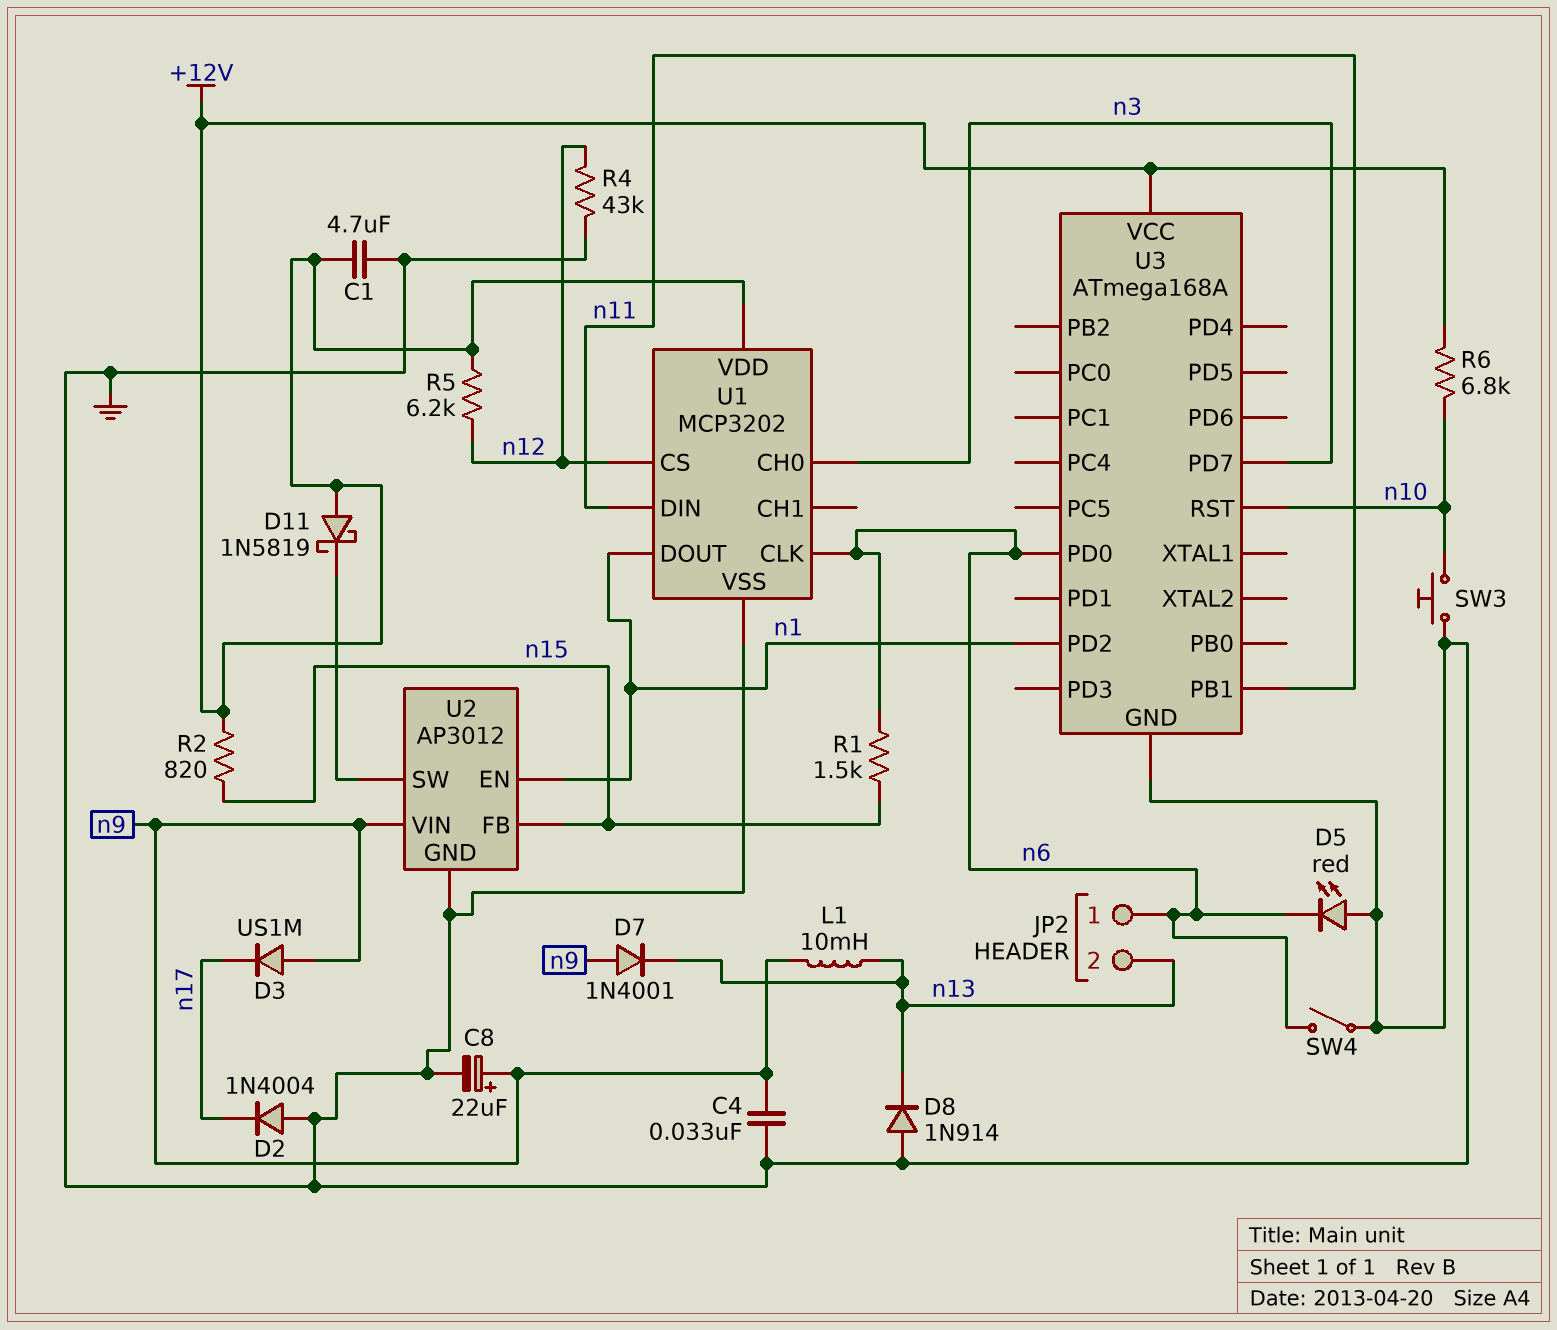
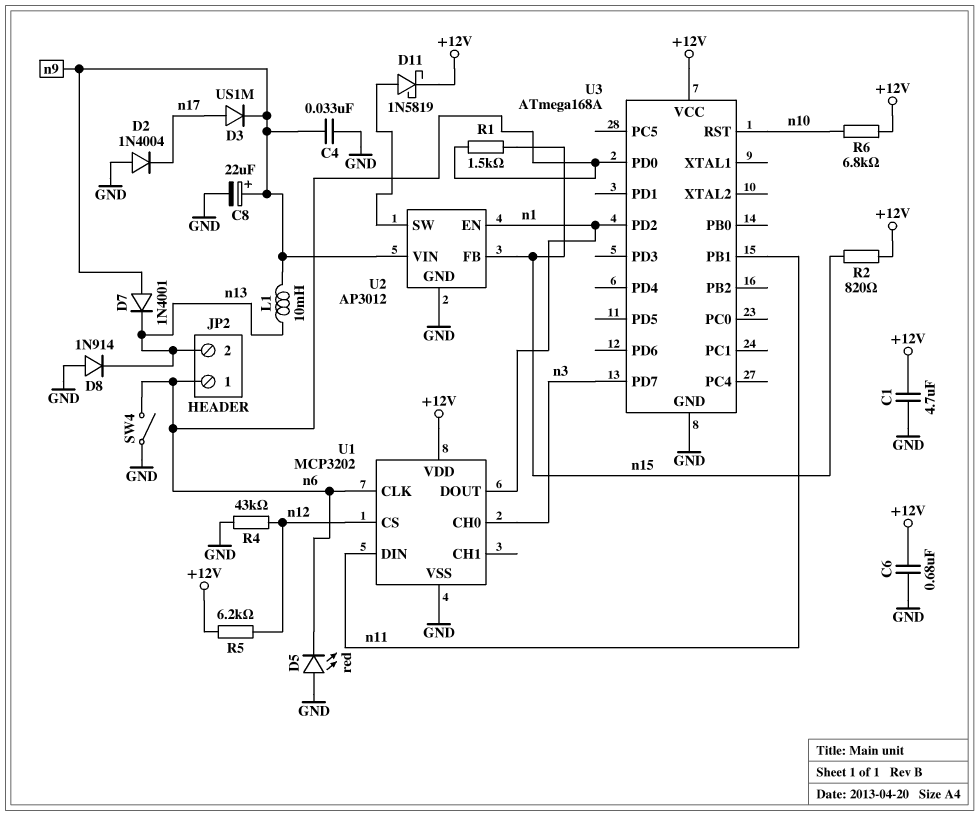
C6: none -> 680nF (+12V, GND)
D3: diode US1M (A n9, K n17) -> diode US1M (A n17, K n9)
D11: schottky 1N5819 (A +12V, K U2/SW) -> schottky 1N5819 (A U2/SW, K +12V)
SW3: button (GND, n10) -> none

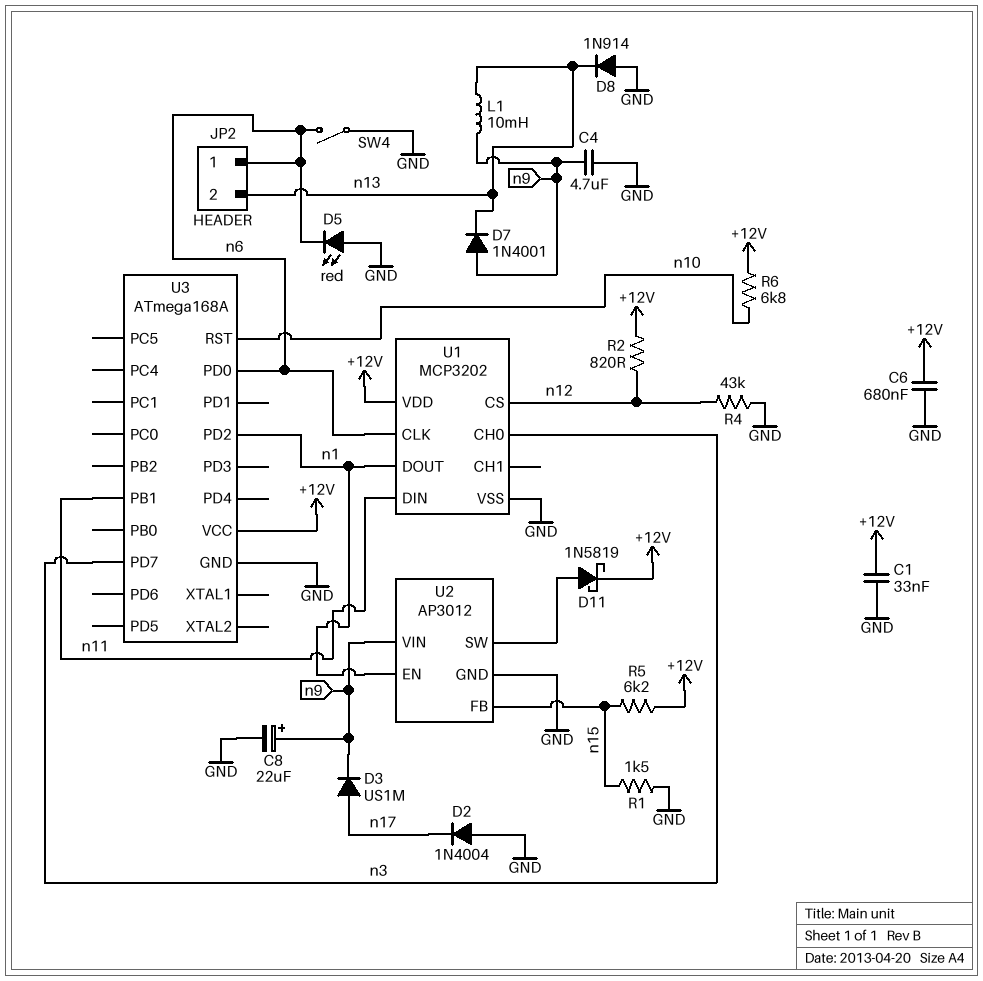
C1: 4.7uF (+12V, GND) -> 33nF (+12V, GND)
C4: 33nF (GND, n9) -> 4.7uF (GND, n9)
R1: 1.5k (n6, n15) -> 1.5k (GND, n15)
R2: 820 (+12V, n15) -> 820 (+12V, n12)
R5: 6.2k (+12V, n12) -> 6.2k (+12V, n15)

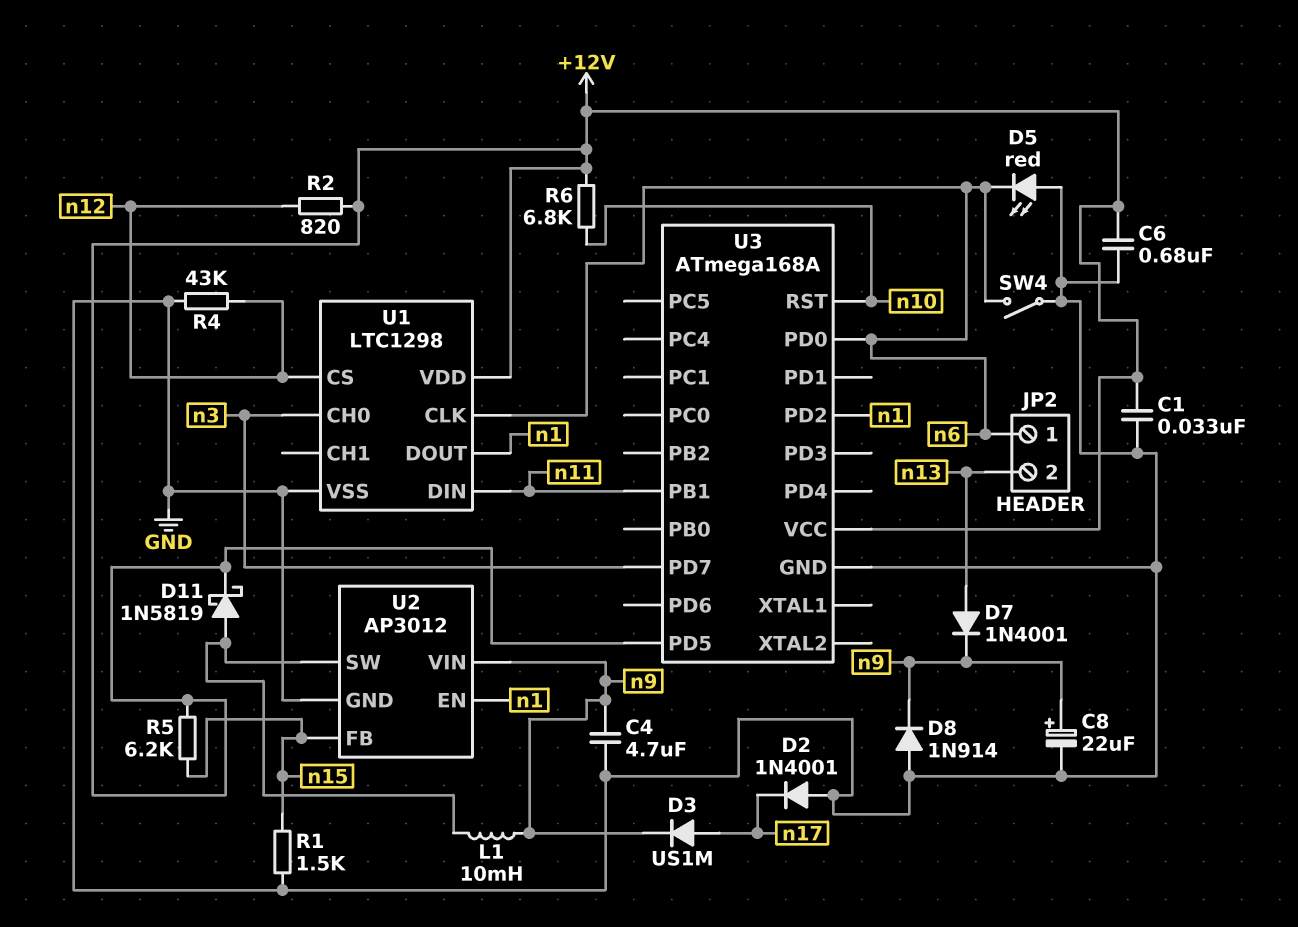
D2: diode 1N4004 (A GND, K n17) -> diode 1N4001 (A GND, K n17)
D7: diode 1N4001 (A n9, K n13) -> diode 1N4001 (A n13, K n9)
D8: diode 1N914 (A GND, K n13) -> diode 1N914 (A GND, K n9)
L1: 10mH (n9, n13) -> 10mH (U2/SW, n9)
U1: MCP3202 -> LTC1298
U3 pin PD5: none -> +12V

